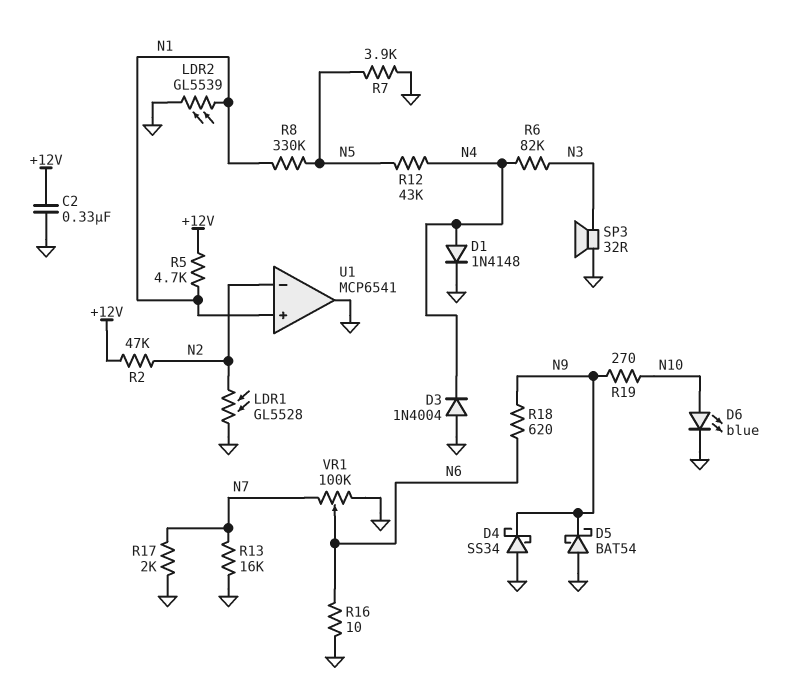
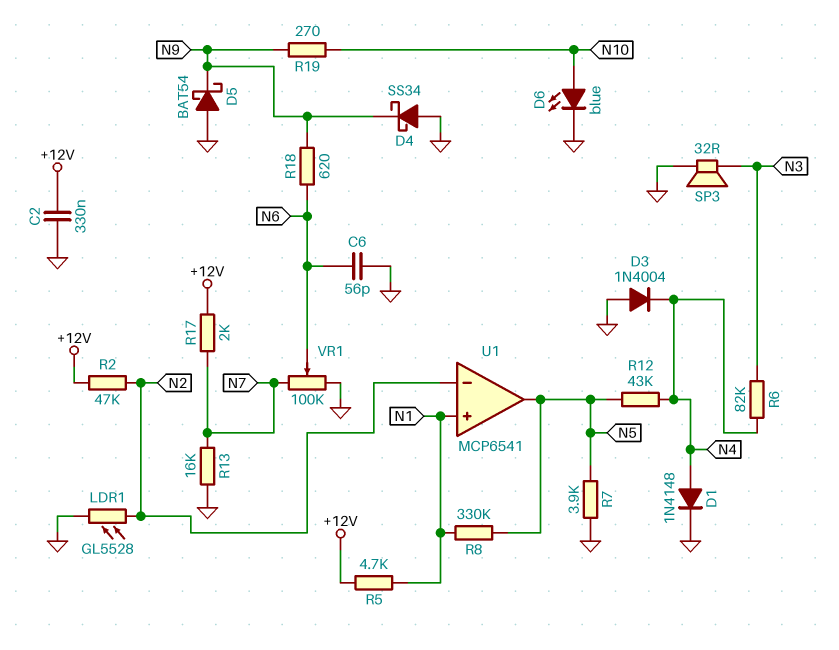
C6: none -> 56pF (GND, N6)
LDR2: GL5539 (GND, N1) -> none
R16: 10 (GND, N6) -> none
R17: 2k (GND, N7) -> 2k (+12V, N7)
U1 pin out: GND -> N5

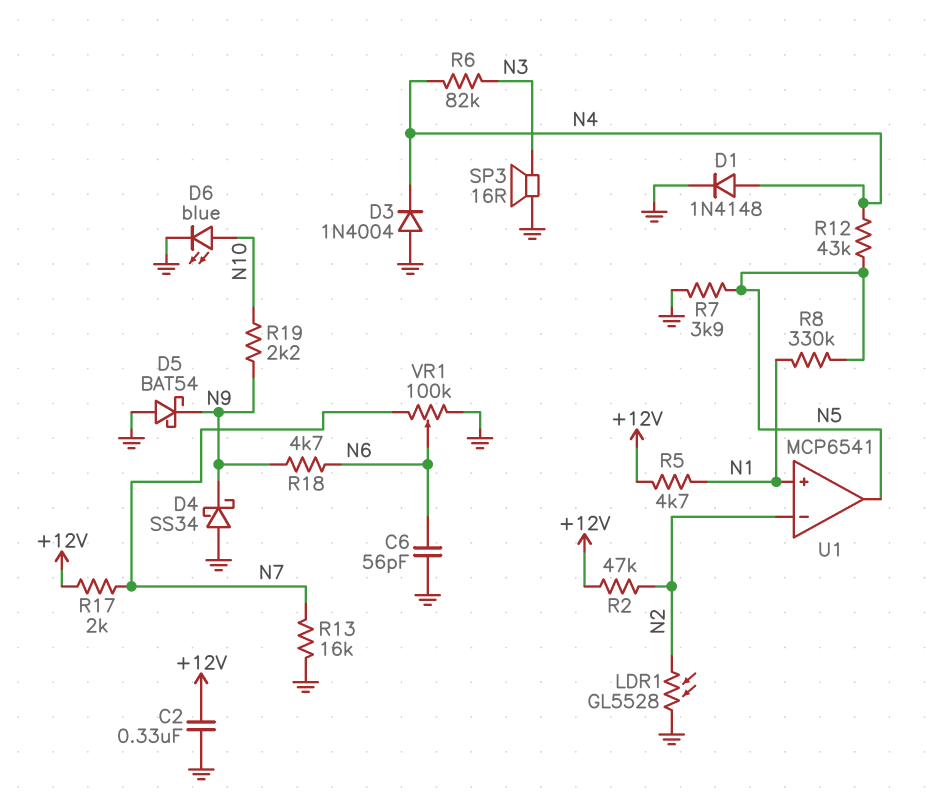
R18: 620 (N6, N9) -> 4.7k (N6, N9)
R19: 270 (N9, N10) -> 2.2k (N9, N10)
SP3: speaker 32R (GND, N3) -> speaker 16R (GND, N3)

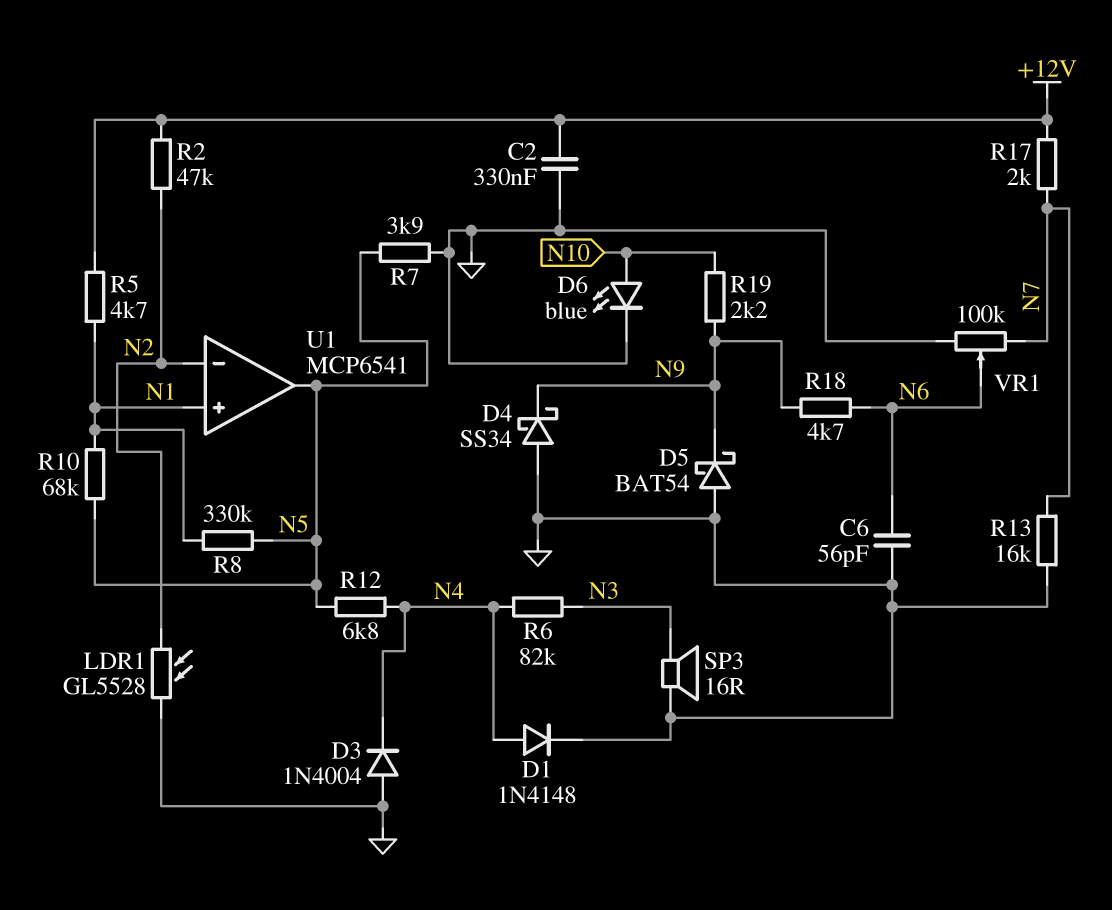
R10: none -> 68k (N1, N5)
R12: 43k (N4, N5) -> 6.8k (N4, N5)

